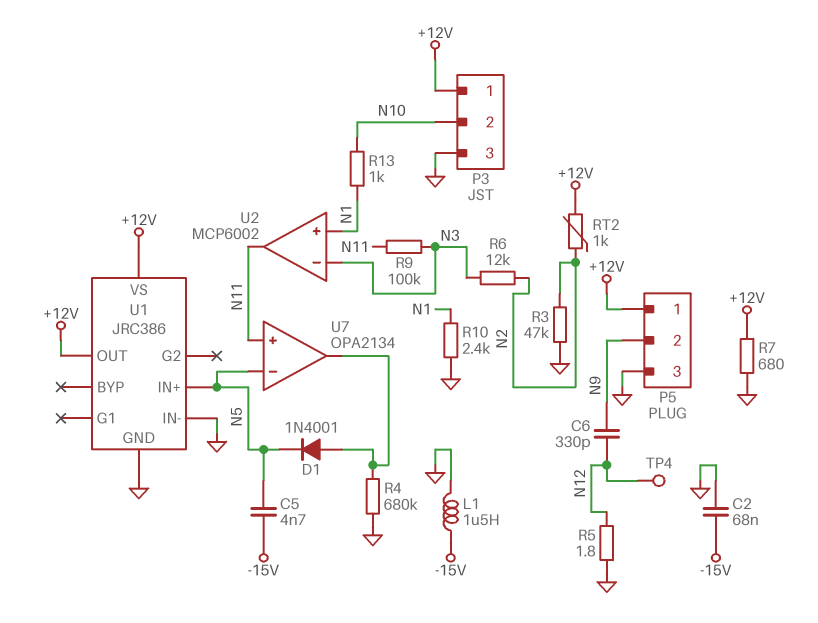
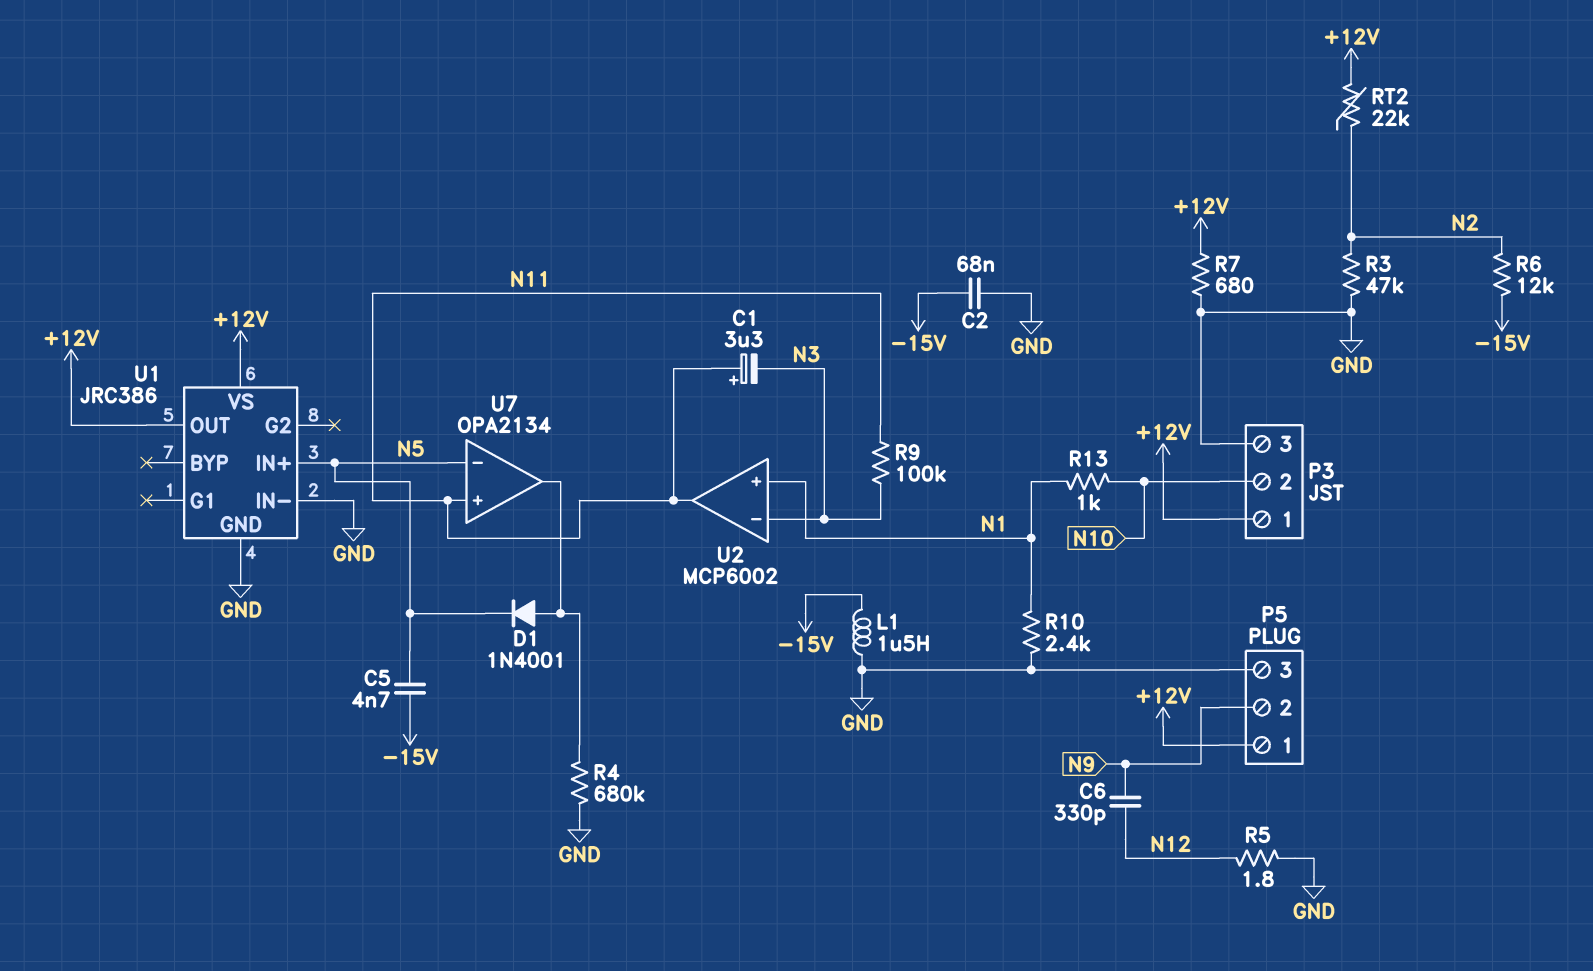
C1: none -> 3.3uF (plus N11, minus N3)
R6: 12k (N2, N3) -> 12k (-15V, N2)
RT2: 1k (+12V, N2) -> 22k (+12V, N2)
TP4: test point (N12) -> none

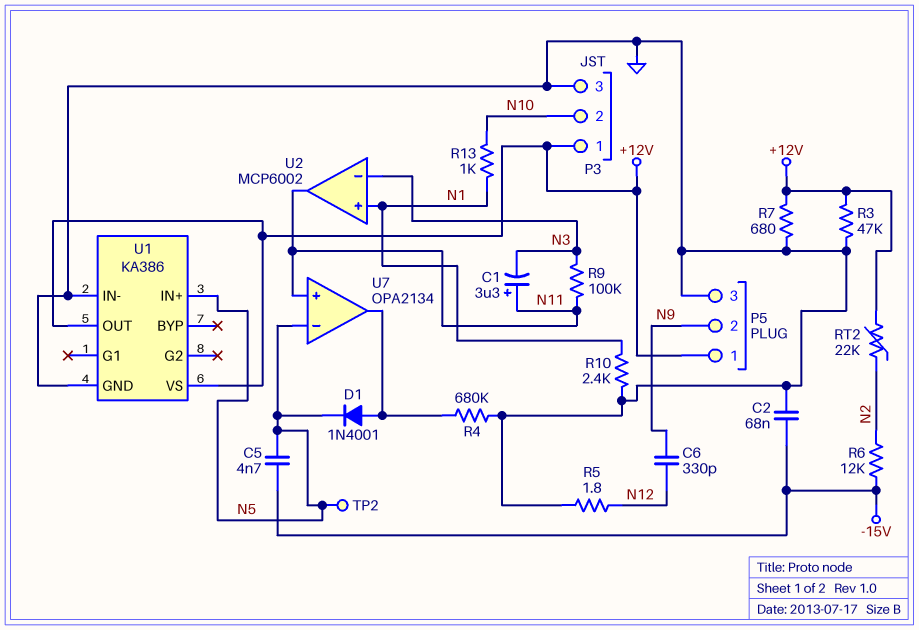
L1: 1.5uH (-15V, GND) -> none
R3: 47k (GND, N2) -> 47k (+12V, GND)
TP2: none -> test point (N5)
U1: JRC386 -> KA386

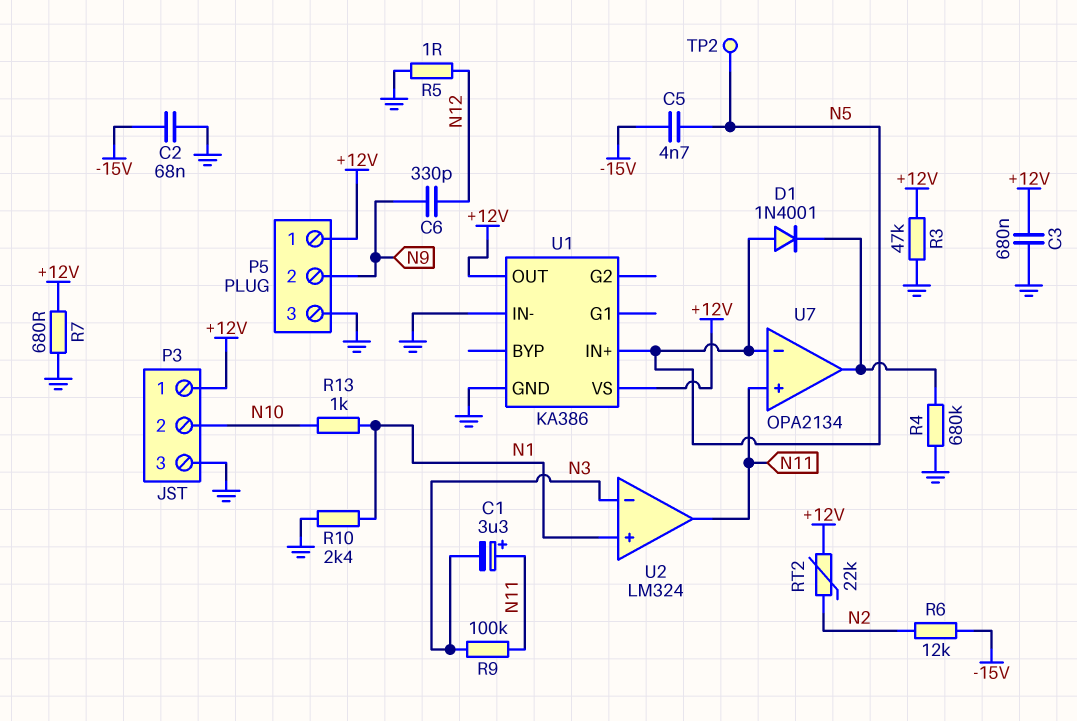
C3: none -> 680nF (+12V, GND)
D1: diode 1N4001 (A U7/out, K N5) -> diode 1N4001 (A N5, K U7/out)
R5: 1.8 (GND, N12) -> 1 (GND, N12)
U2: MCP6002 -> LM324

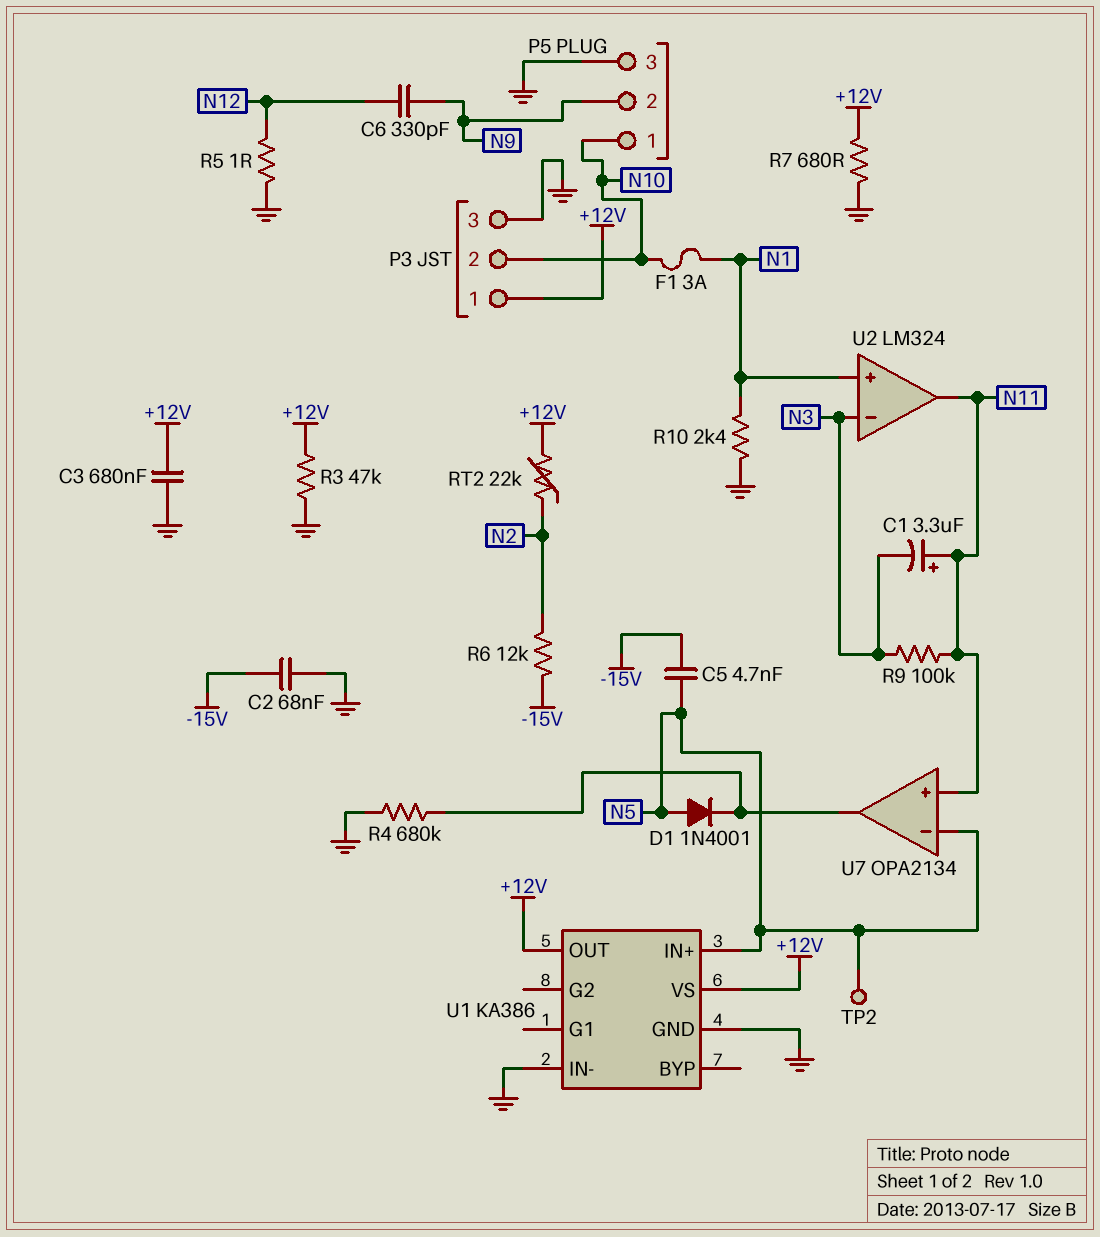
F1: none -> 3A (N1, N10)
P5 pin 1: +12V -> N10
R13: 1k (N1, N10) -> none

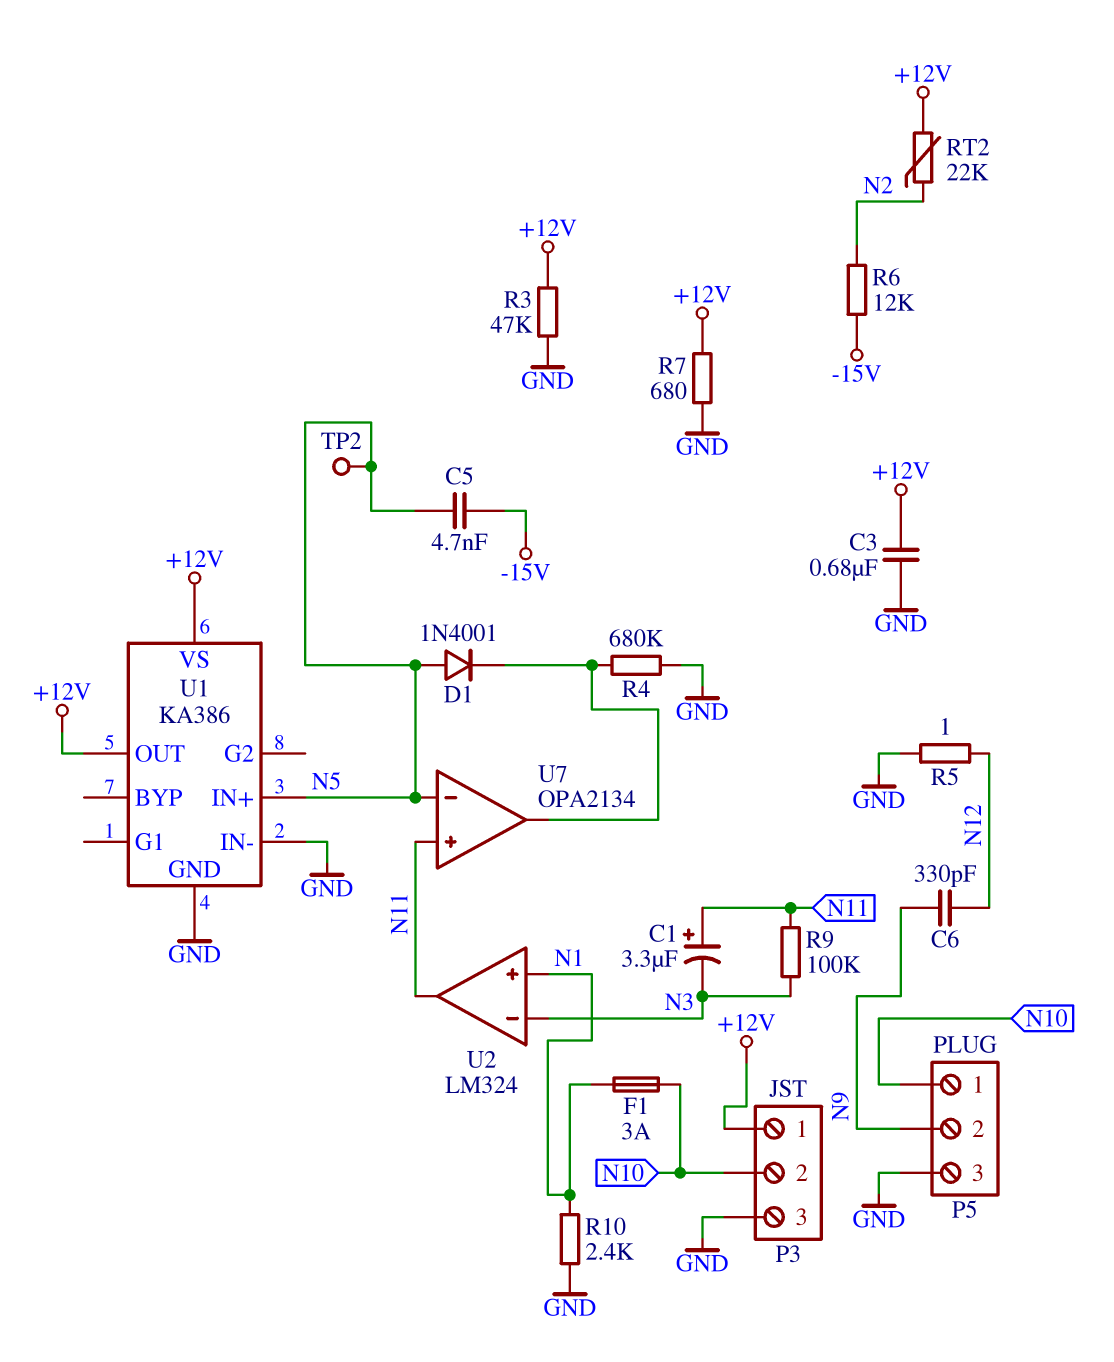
C2: 68nF (-15V, GND) -> none

